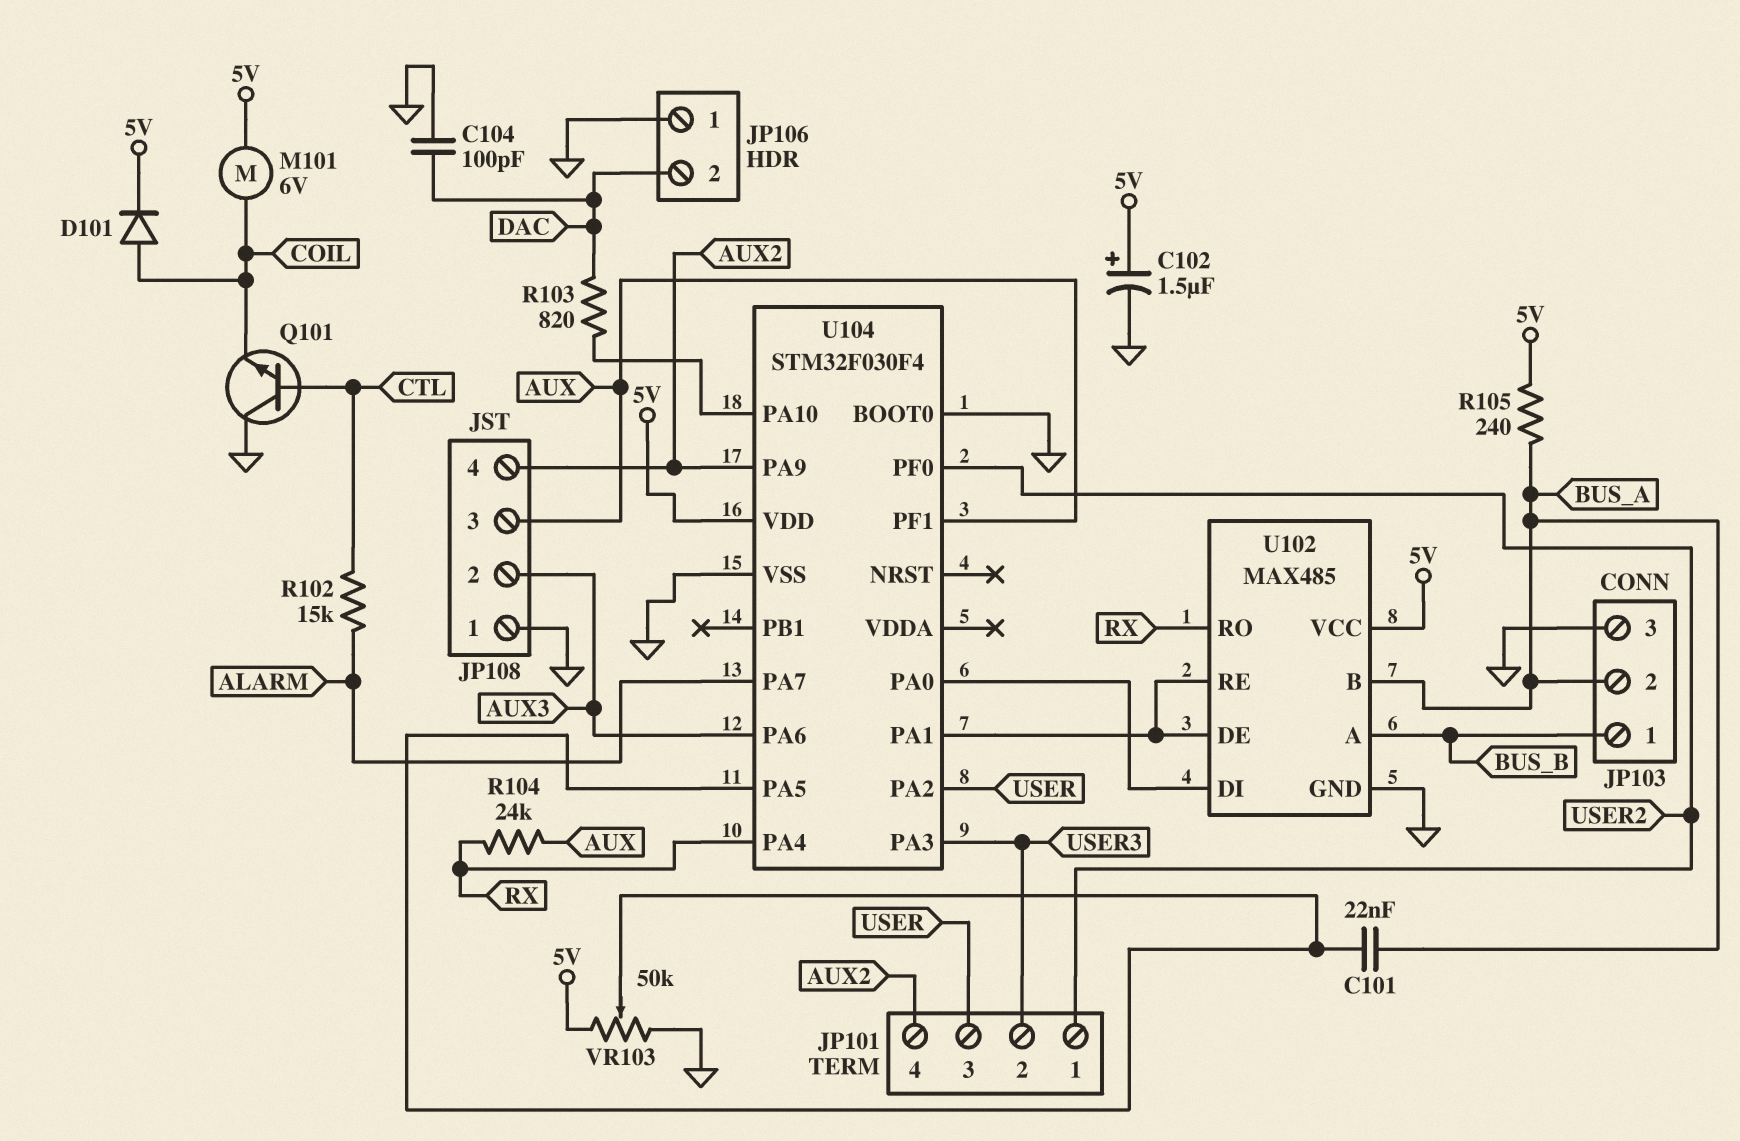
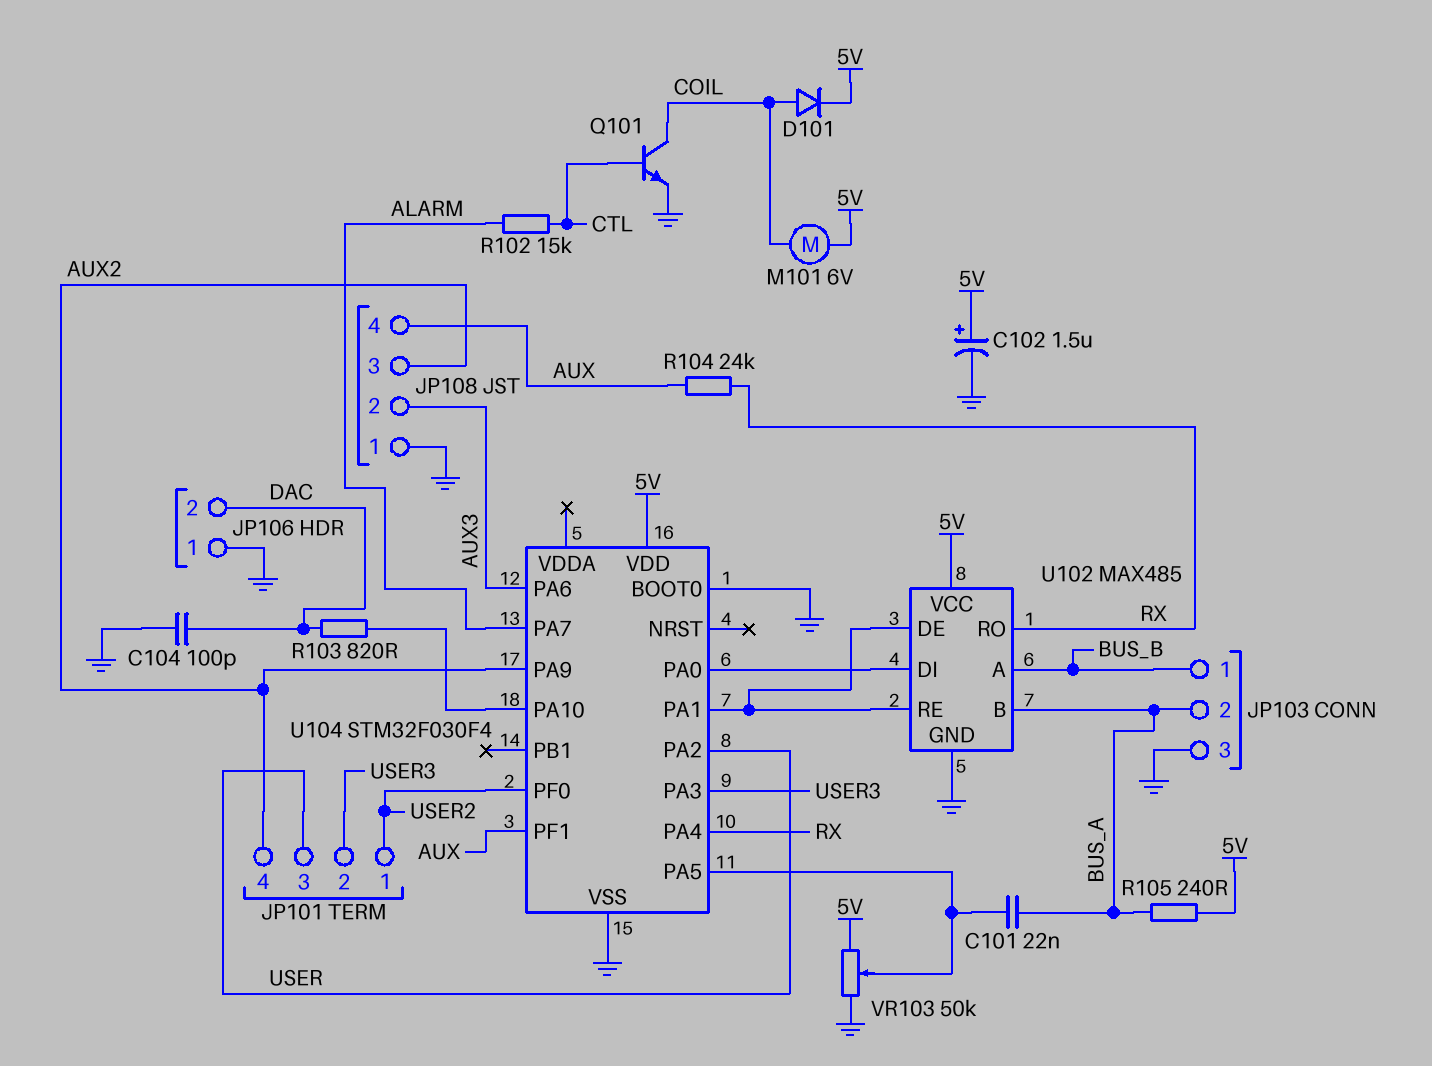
JP108 pin 3: AUX -> AUX2
JP108 pin 4: AUX2 -> AUX
Q101: NPN (B CTL, C GND, E COIL) -> NPN (B CTL, C COIL, E GND)

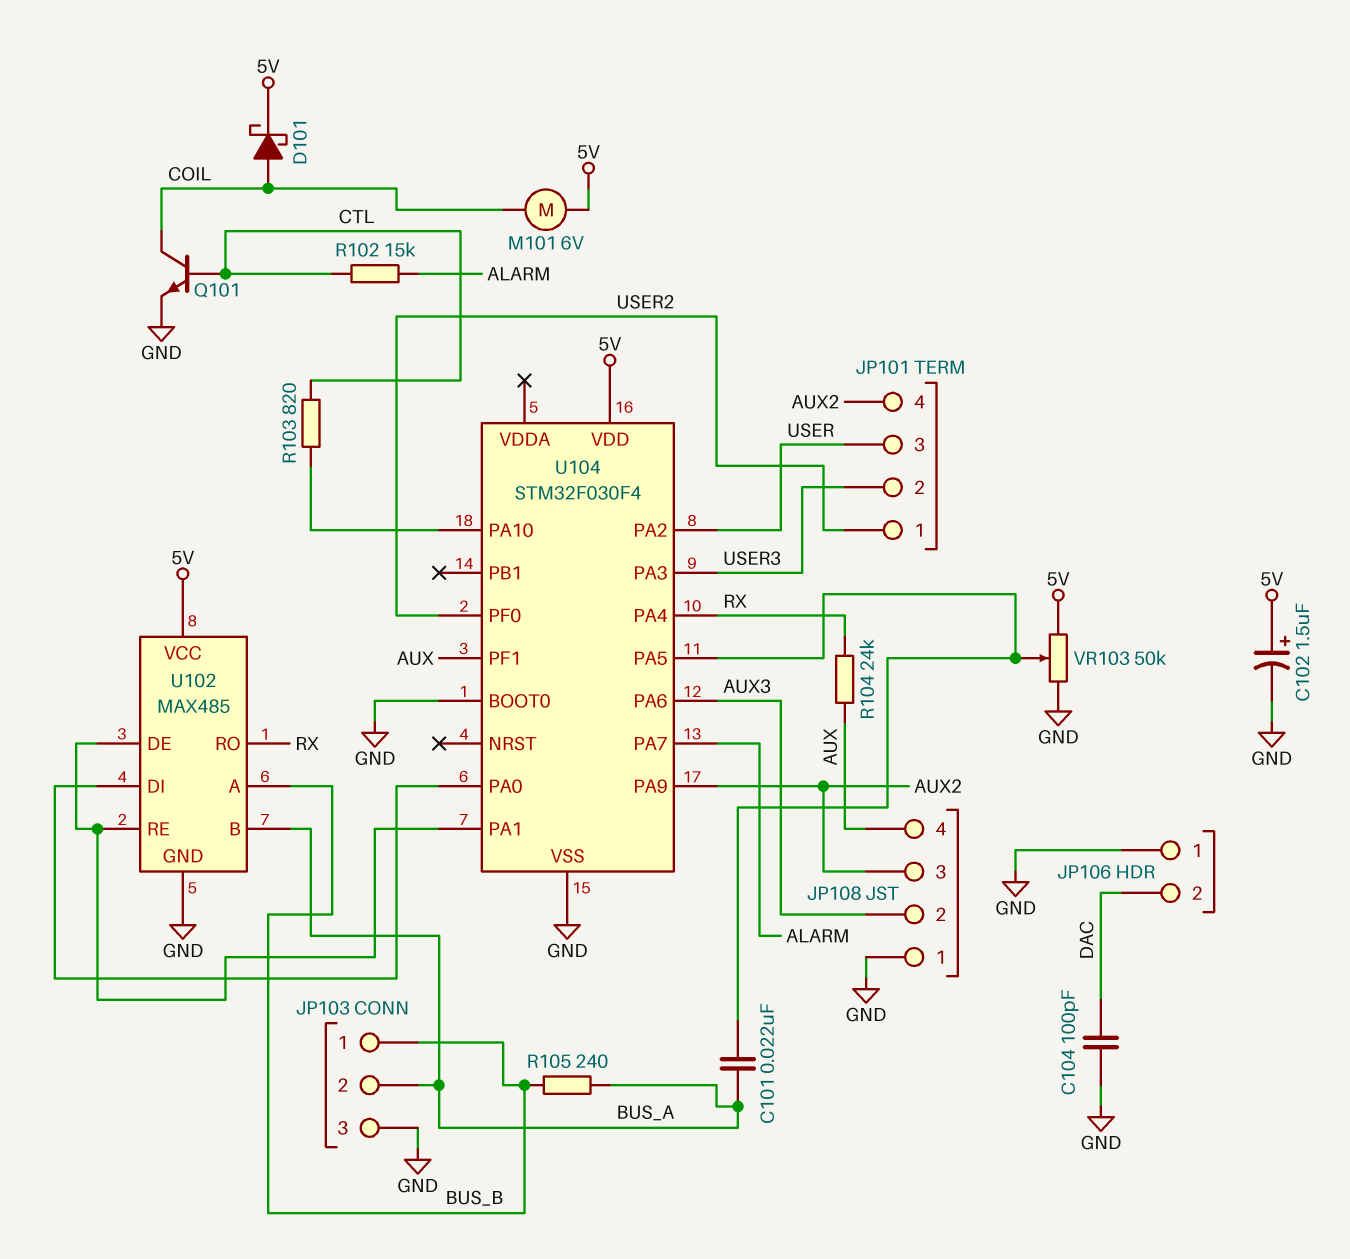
D101: diode (A COIL, K 5V) -> schottky (A COIL, K 5V)
R103: 820 (DAC, U104/PA10) -> 820 (CTL, U104/PA10)
R105: 240 (5V, BUS_A) -> 240 (BUS_A, BUS_B)

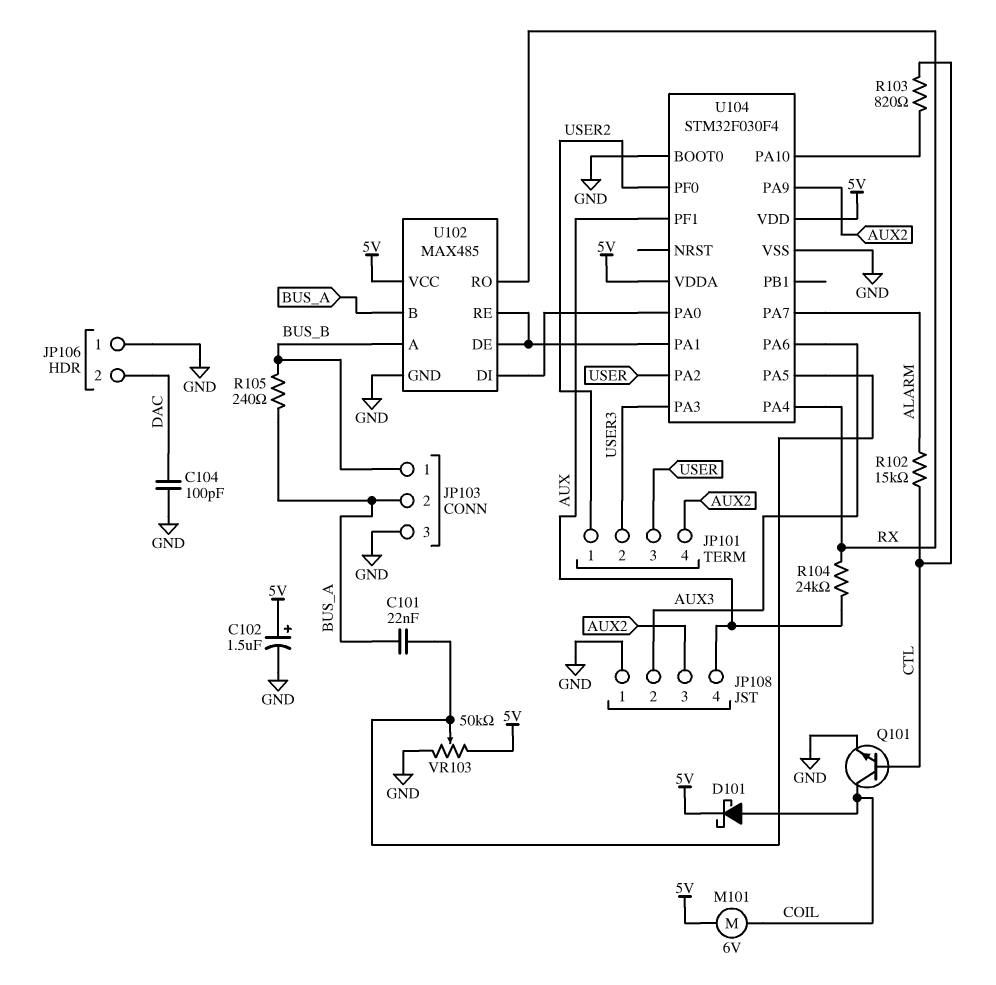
U104 pin VDDA: none -> 5V

